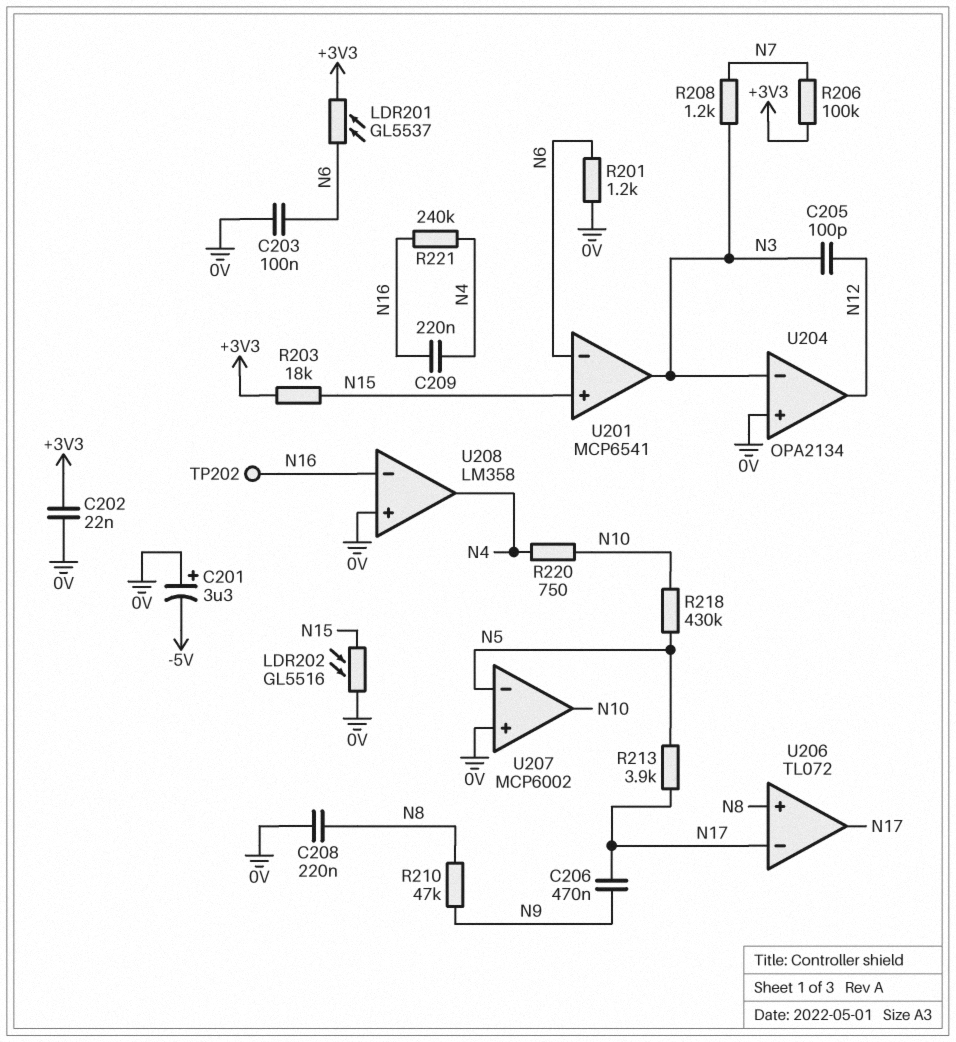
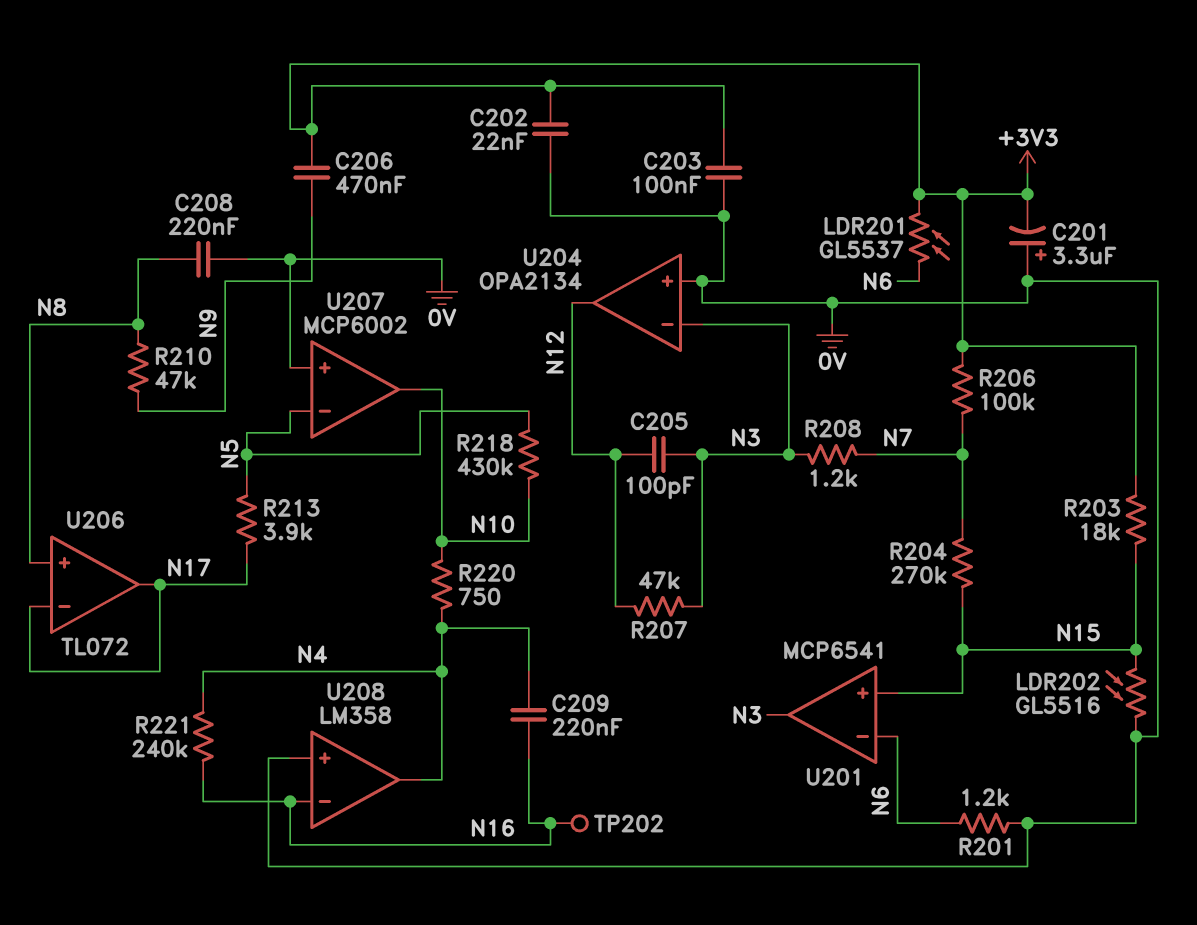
C201: 3.3uF (plus 0V, minus -5V) -> 3.3uF (plus 0V, minus +3V3)
C203: 100nF (0V, N6) -> 100nF (+3V3, 0V)
C206: 470nF (N9, N17) -> 470nF (+3V3, N9)
R204: none -> 270k (N7, N15)
R207: none -> 47k (N3, N12)

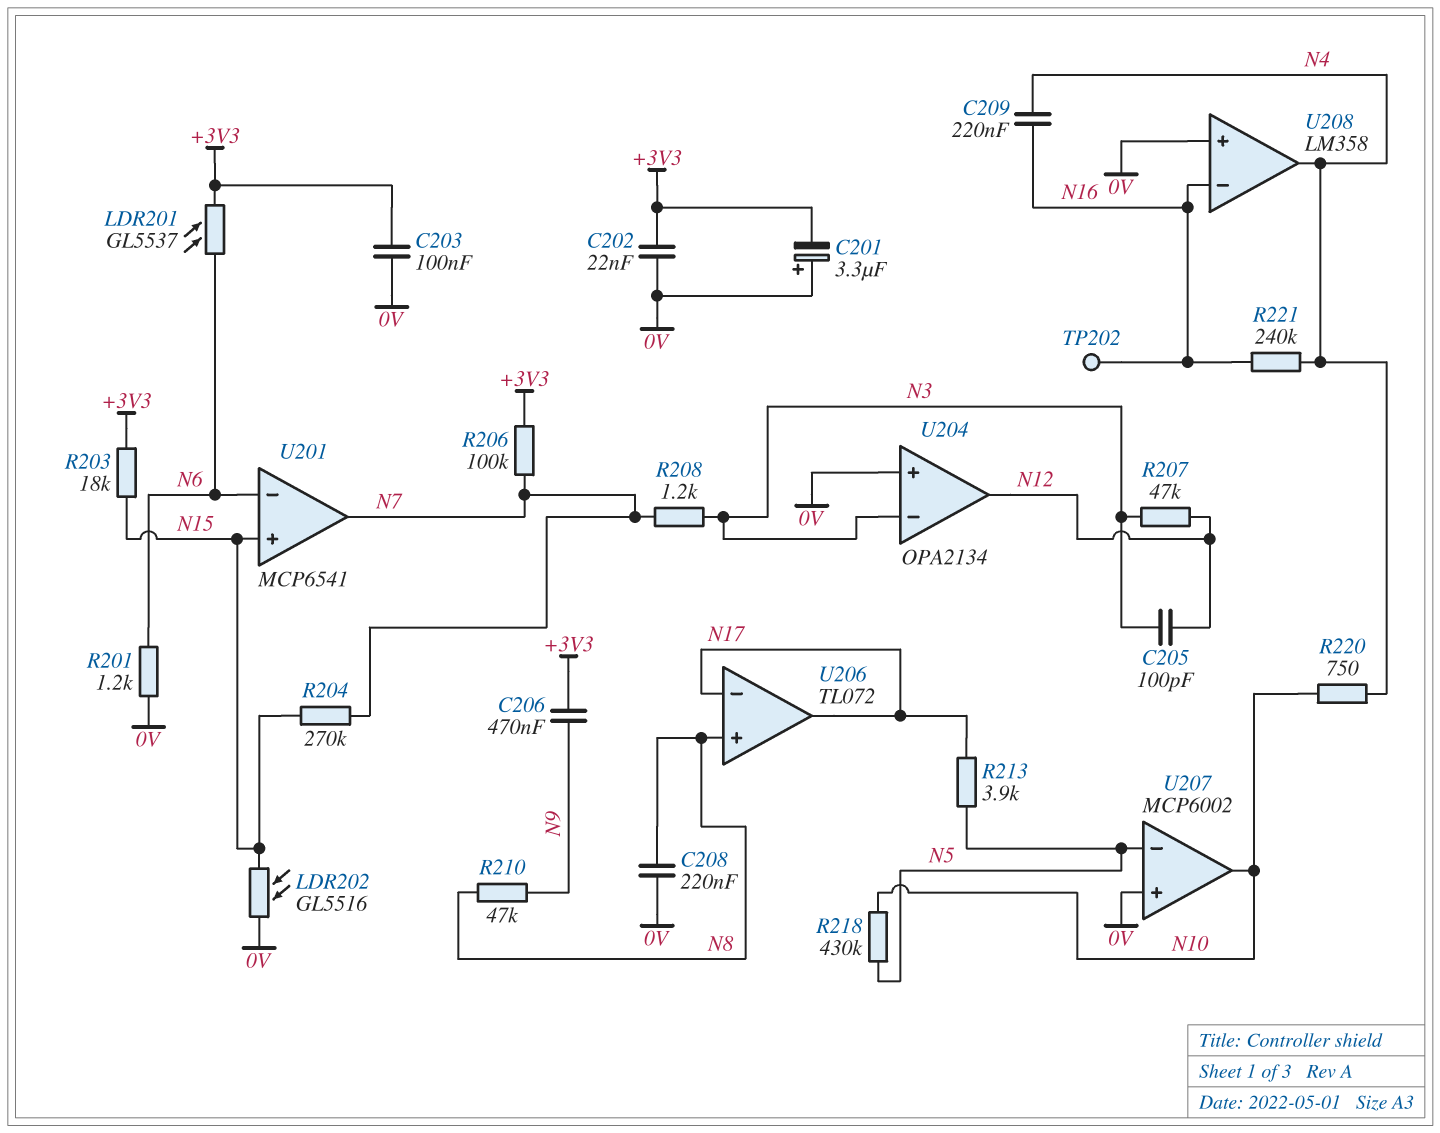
U201 pin out: N3 -> N7

